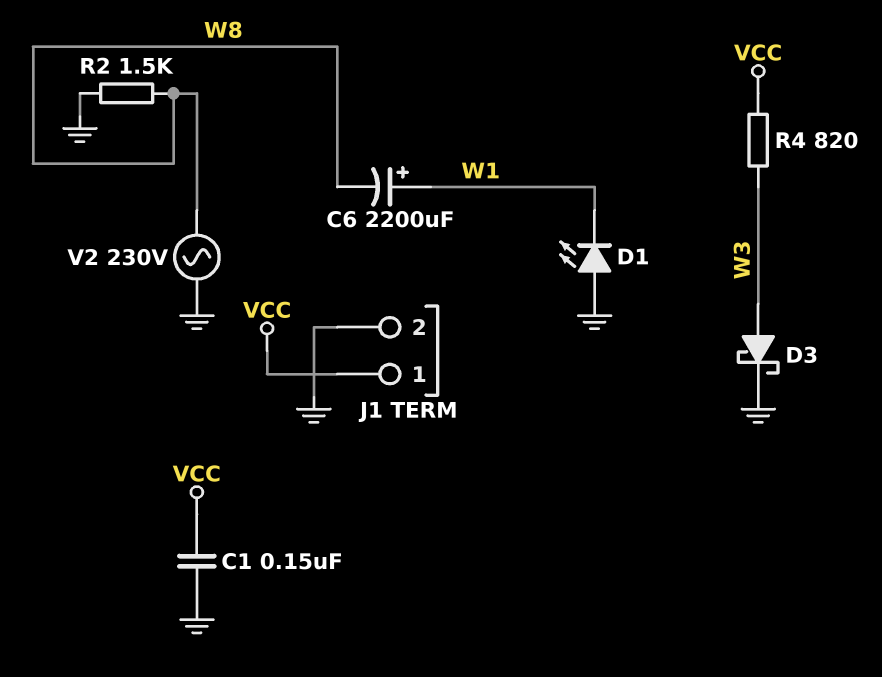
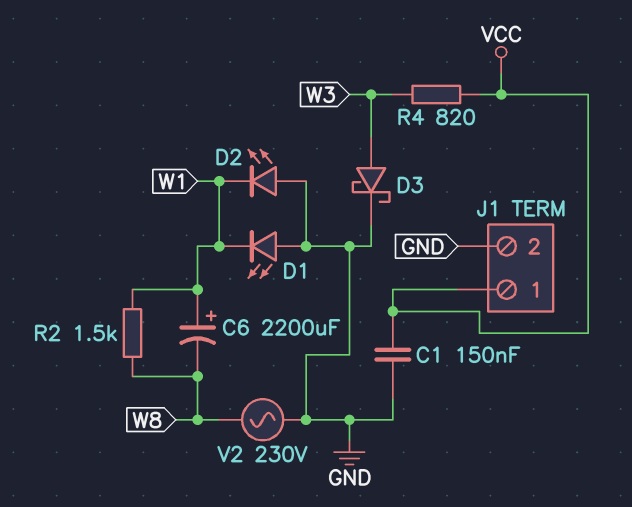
D2: none -> LED (A GND, K W1)
R2: 1.5k (GND, W8) -> 1.5k (W1, W8)

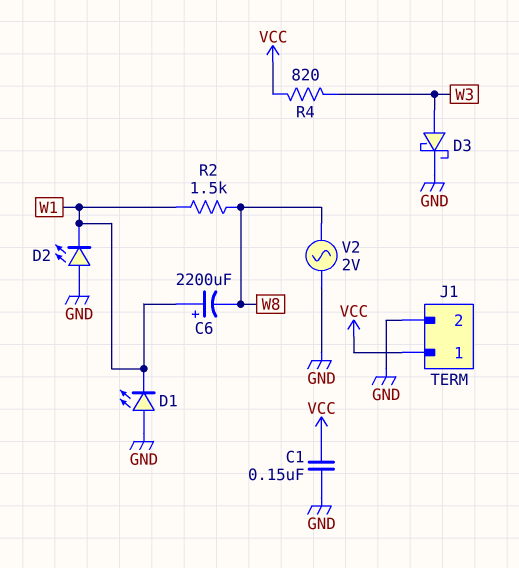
V2: AC 230V (GND, W8) -> AC 2V (GND, W8)

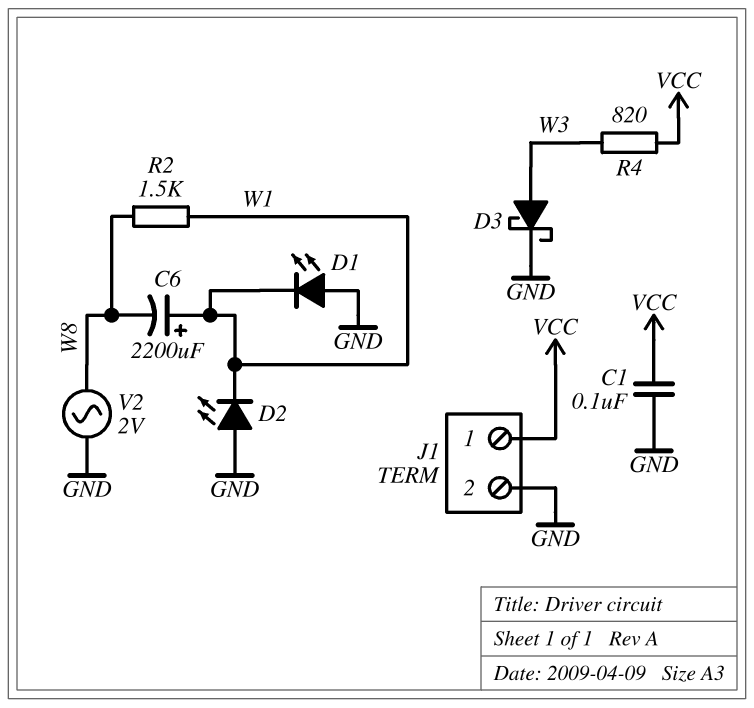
C1: 150nF (GND, VCC) -> 100nF (GND, VCC)

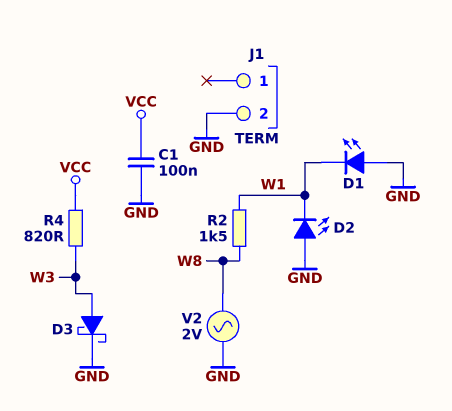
C6: 2200uF (plus W1, minus W8) -> none
J1 pin 1: VCC -> none

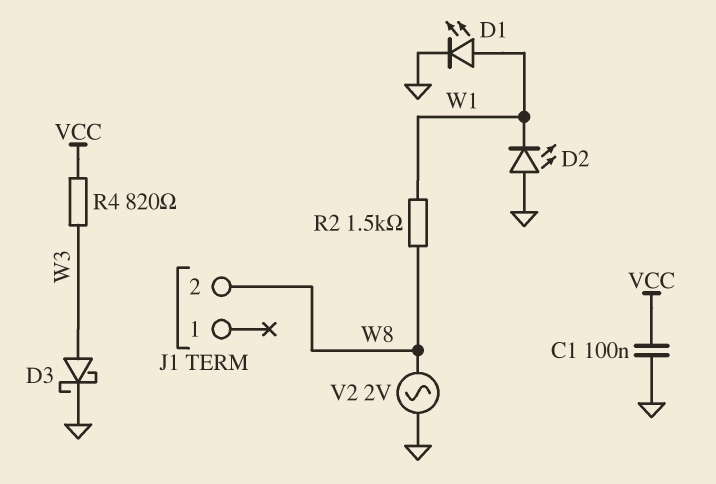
D1: LED (A GND, K W1) -> LED (A W1, K GND)
J1 pin 2: GND -> W8

